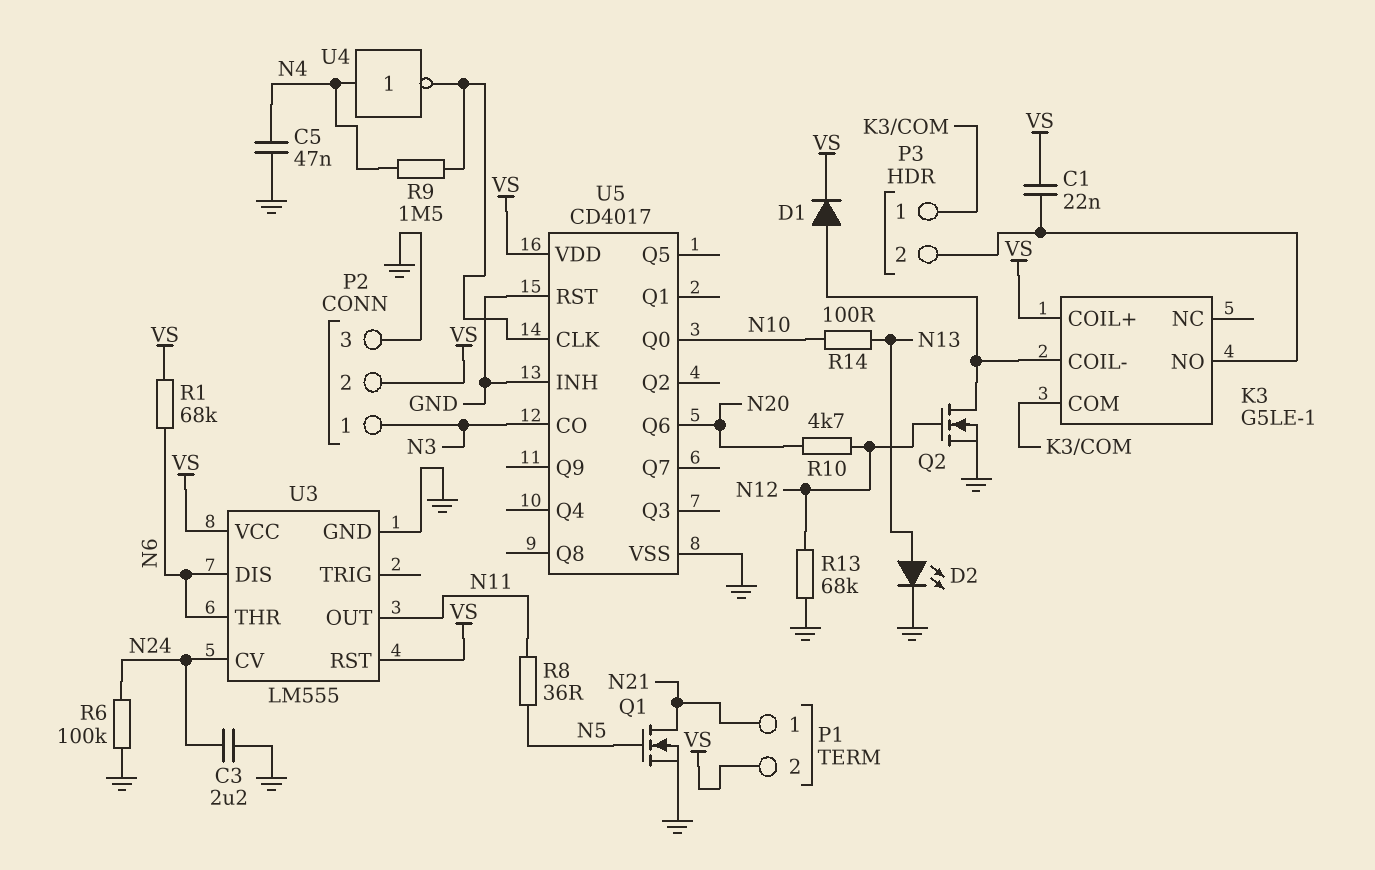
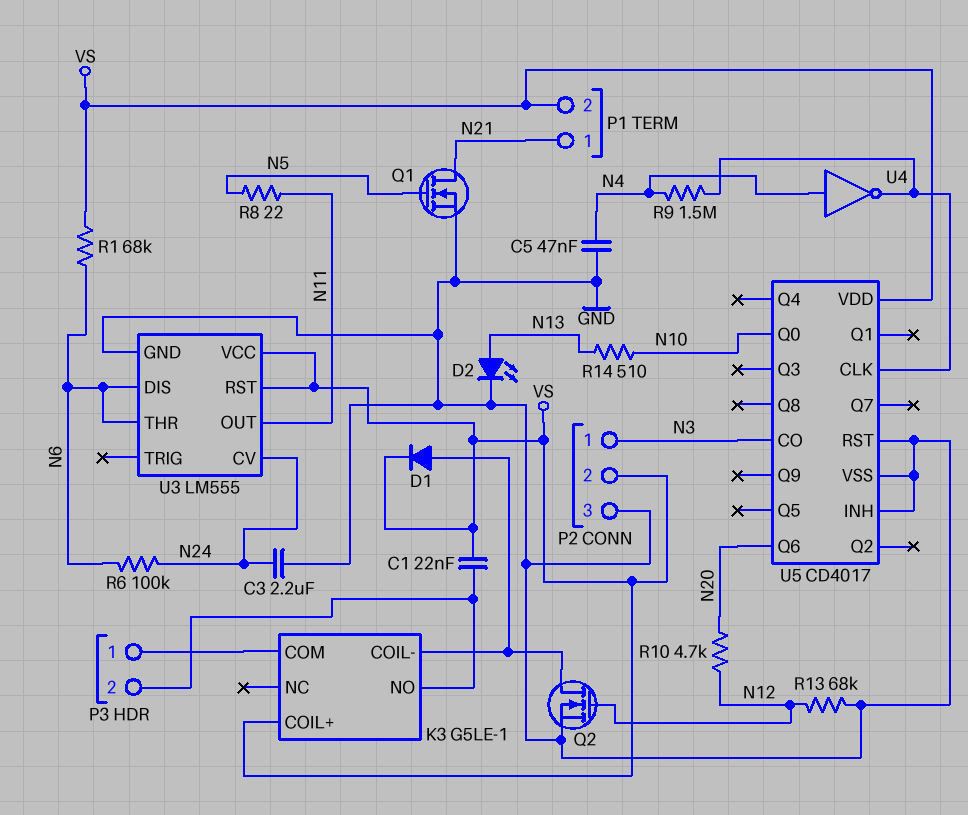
R6: 100k (GND, N24) -> 100k (N6, N24)
R8: 36 (N5, N11) -> 22 (N5, N11)
R14: 100 (N10, N13) -> 510 (N10, N13)

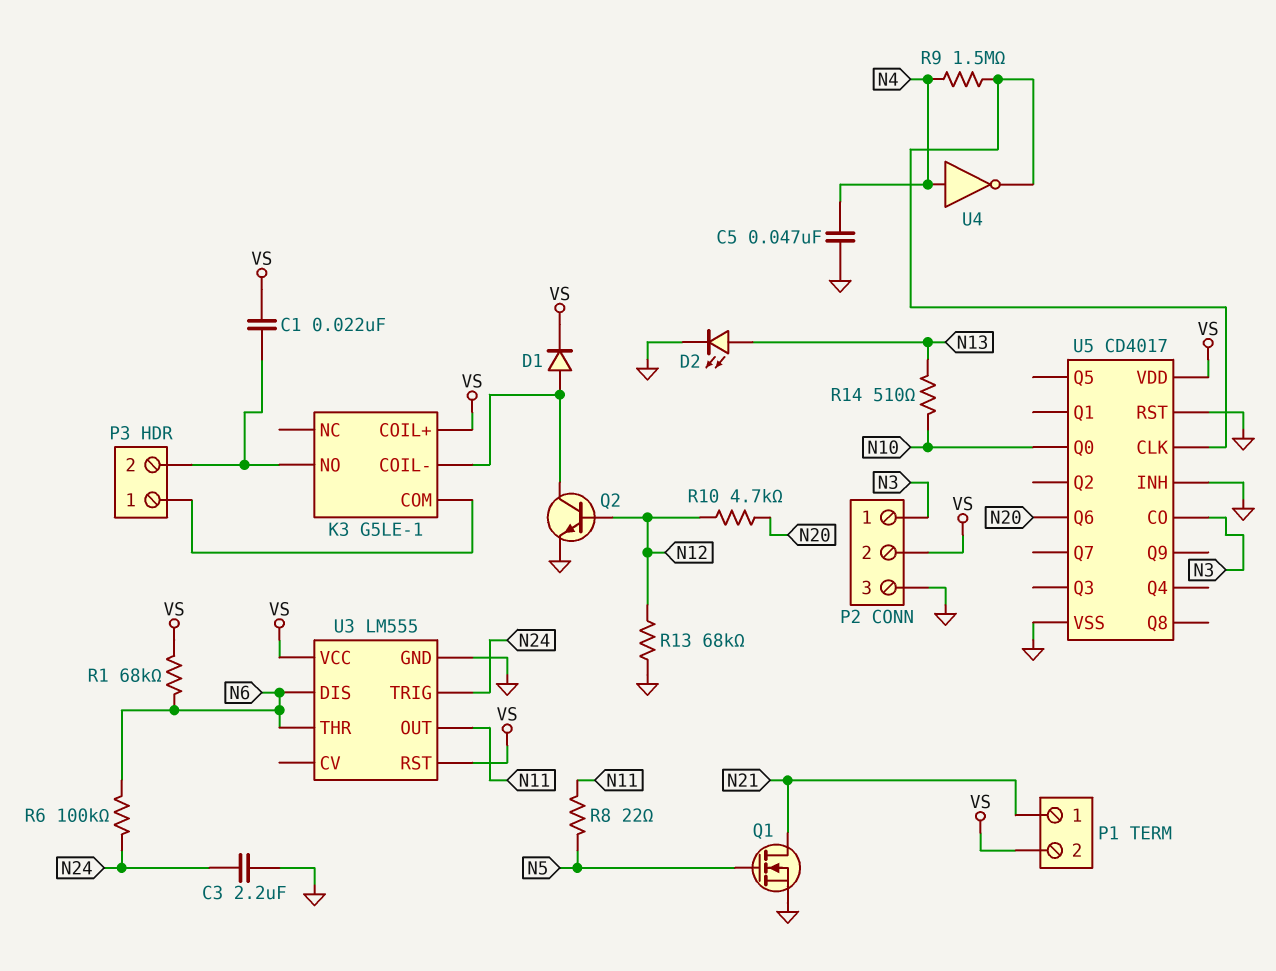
Q2: NMOS (G N12, D K3/COIL-, S GND) -> NPN (B N12, C K3/COIL-, E GND)
U3 pin CV: N24 -> none
U3 pin TRIG: none -> N24

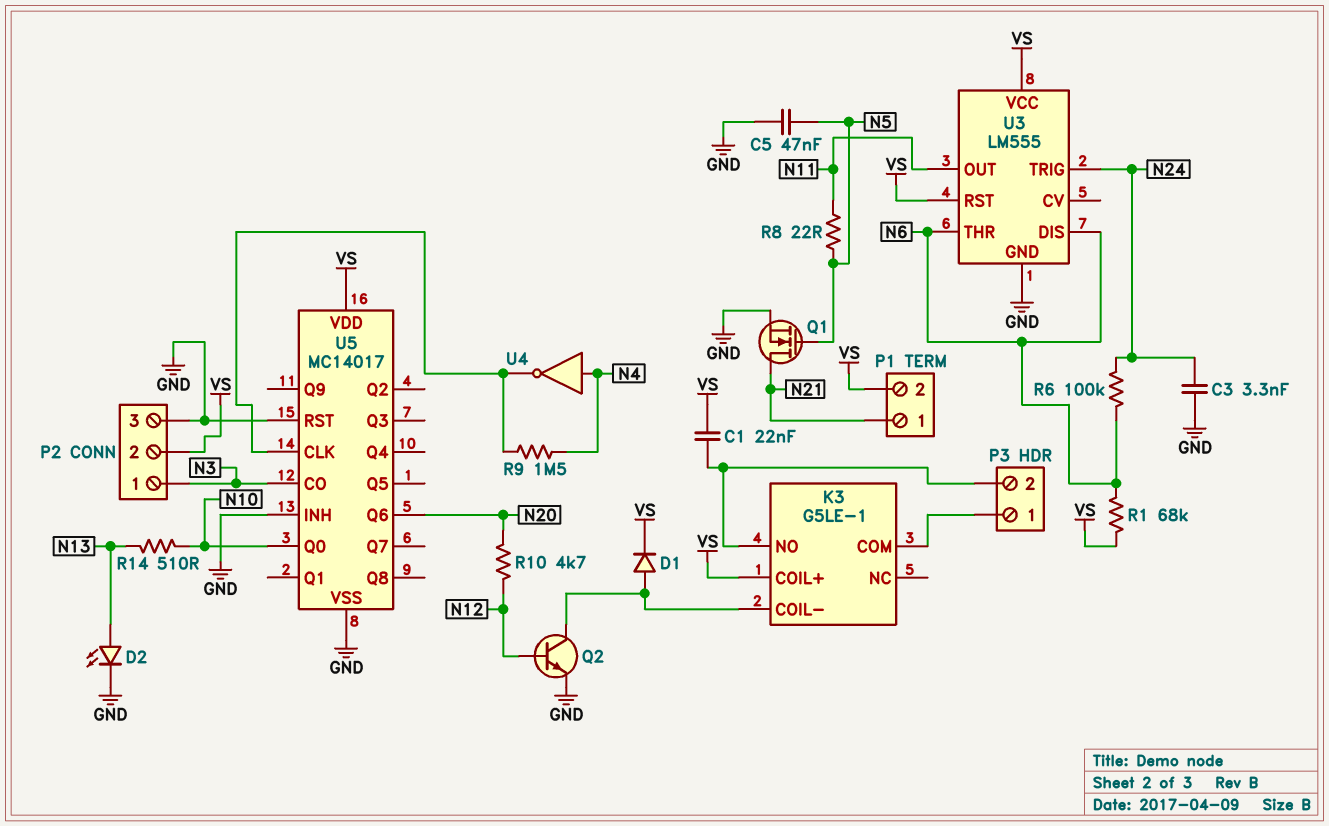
C3: 2.2uF (GND, N24) -> 3.3nF (GND, N24)
C5: 47nF (GND, N4) -> 47nF (GND, N5)
R13: 68k (GND, N12) -> none
U5: CD4017 -> MC14017

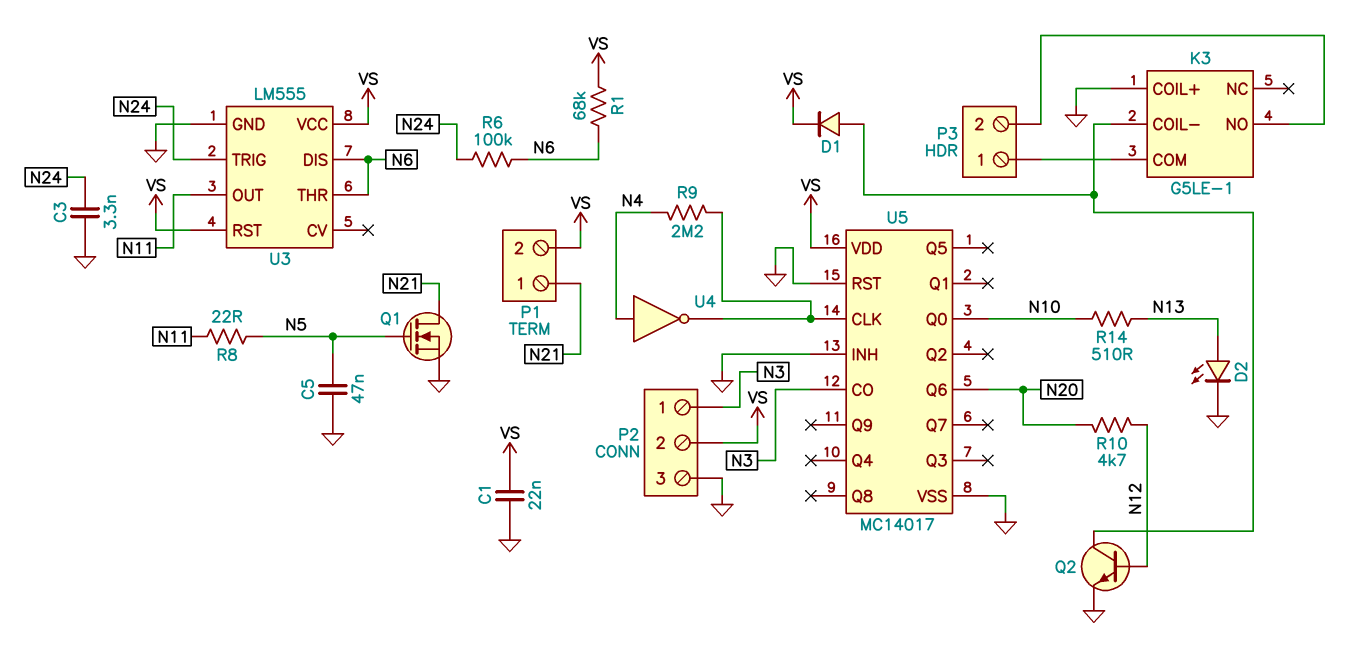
C1: 22nF (K3/NO, VS) -> 22nF (GND, VS)
K3 pin COIL+: VS -> GND
R9: 1.5M (N4, U5/CLK) -> 2.2M (N4, U5/CLK)

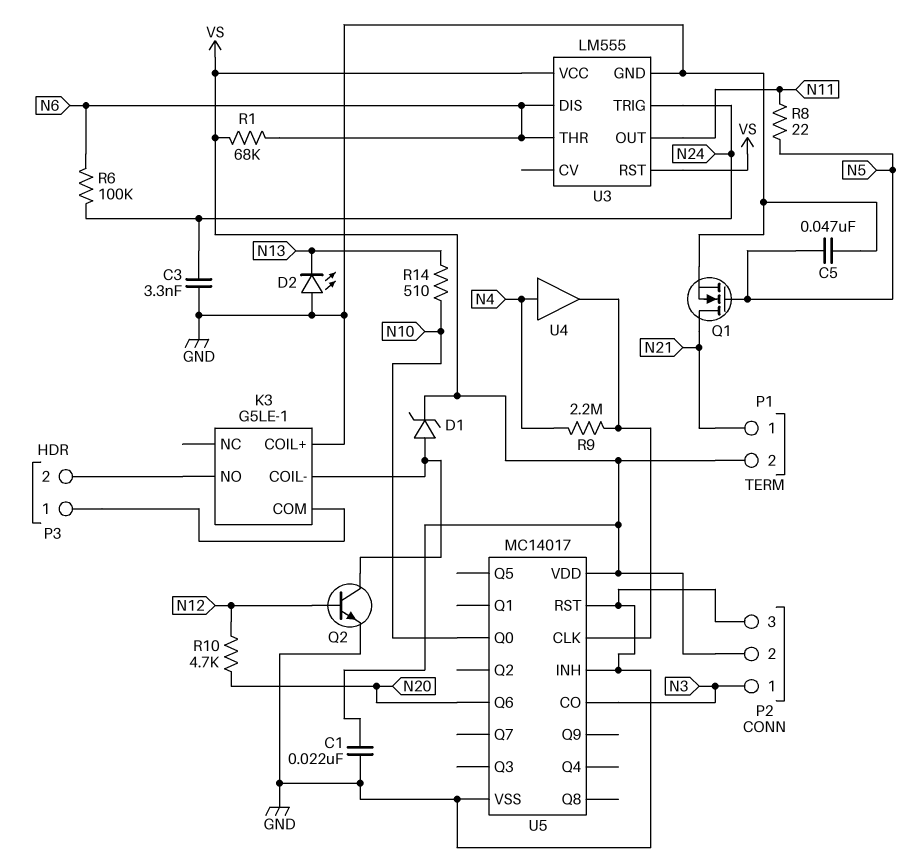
D1: diode (A K3/COIL-, K VS) -> zener (A K3/COIL-, K VS)
D2: LED (A N13, K GND) -> LED (A GND, K N13)
U4: NOT (in N4, out U5/CLK) -> buffer (in N4, out U5/CLK)

